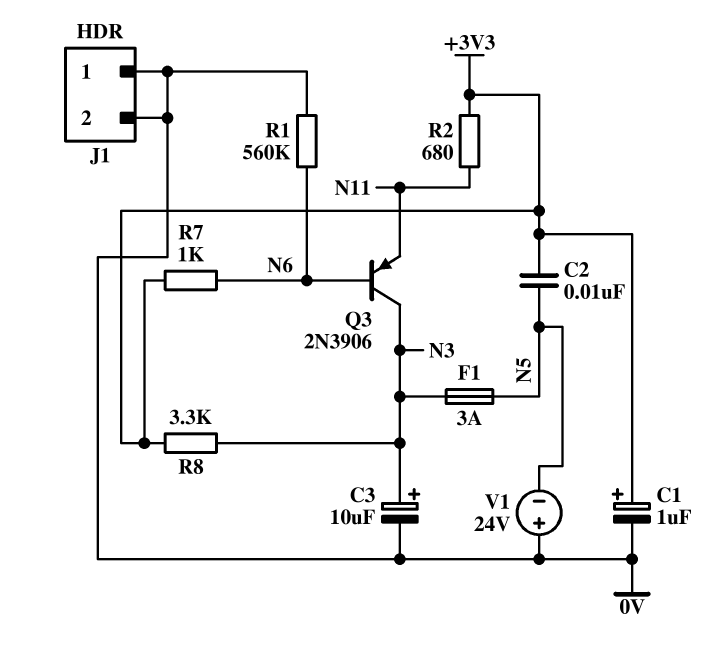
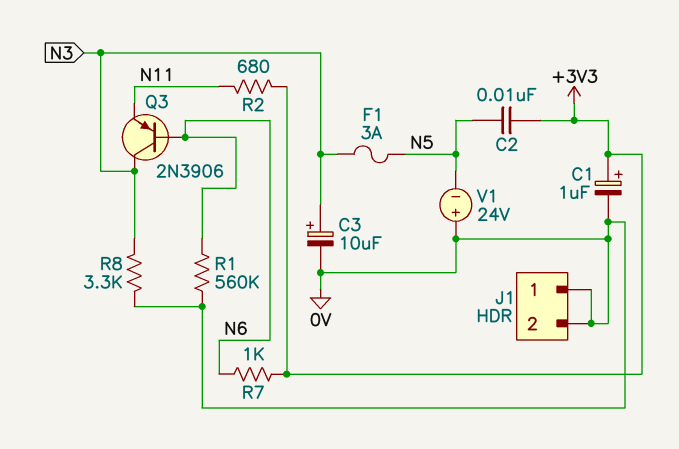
R8: 3.3k (+3V3, N3) -> 3.3k (0V, N3)

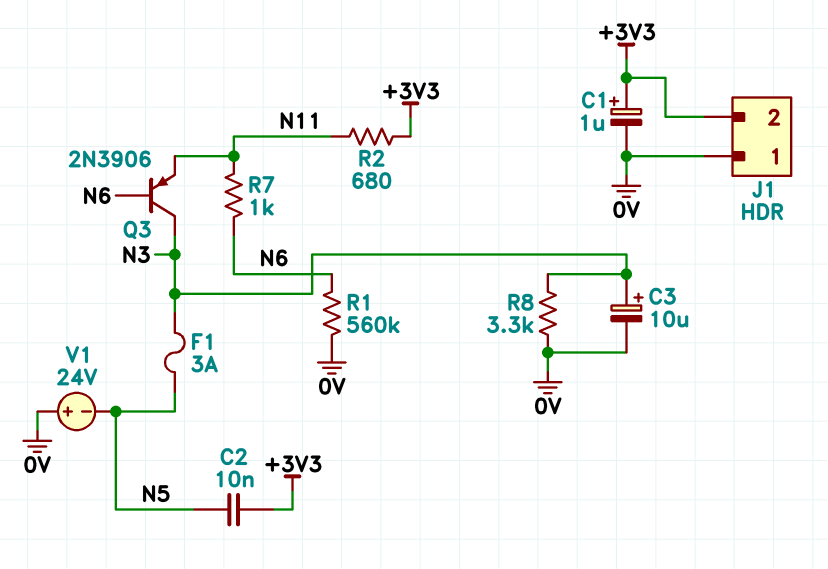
J1 pin 2: 0V -> +3V3
R7: 1k (+3V3, N6) -> 1k (N6, N11)

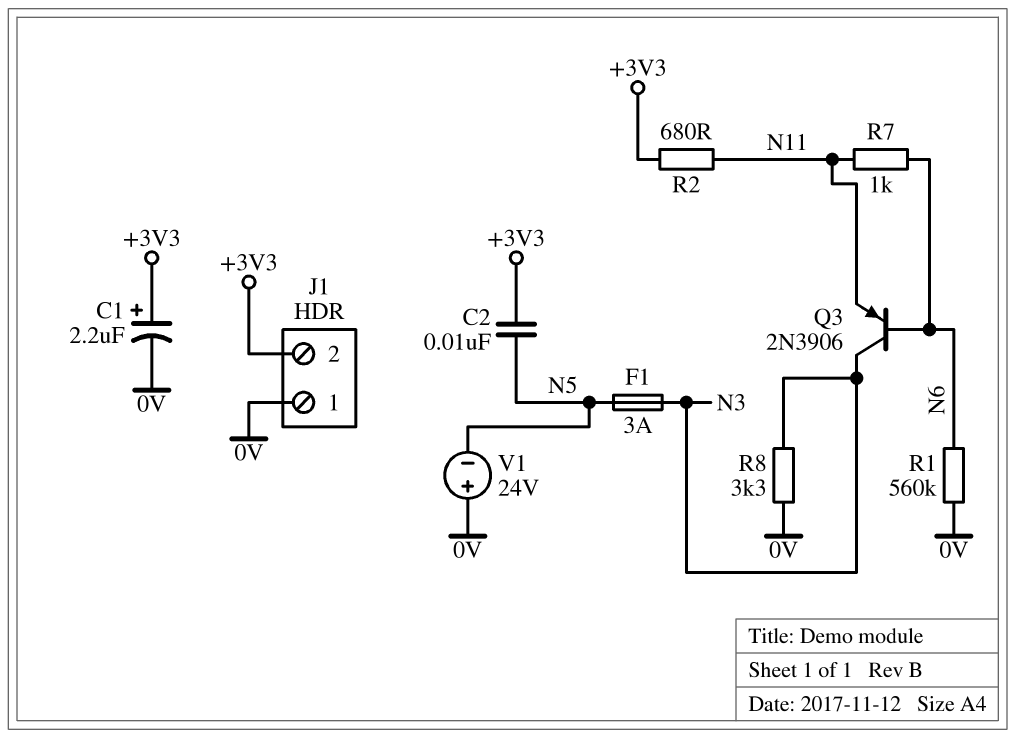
C1: 1uF (plus +3V3, minus 0V) -> 2.2uF (plus +3V3, minus 0V)
C3: 10uF (plus N3, minus 0V) -> none

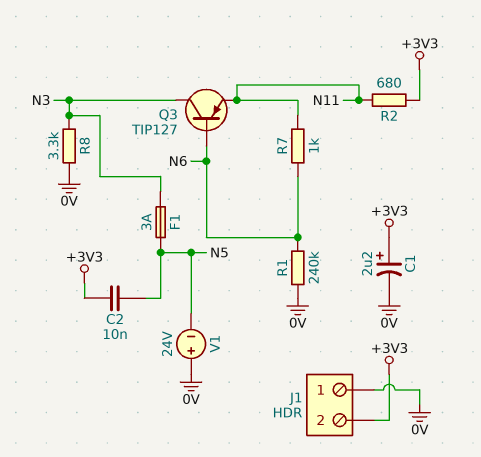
Q3: PNP 2N3906 (B N6, C N3, E N11) -> PNP TIP127 (B N6, C N3, E N11)
R1: 560k (0V, N6) -> 240k (0V, N6)

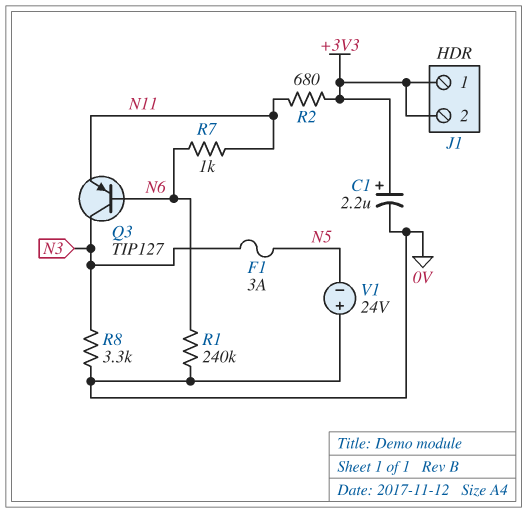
C2: 10nF (+3V3, N5) -> none
J1 pin 1: 0V -> +3V3

